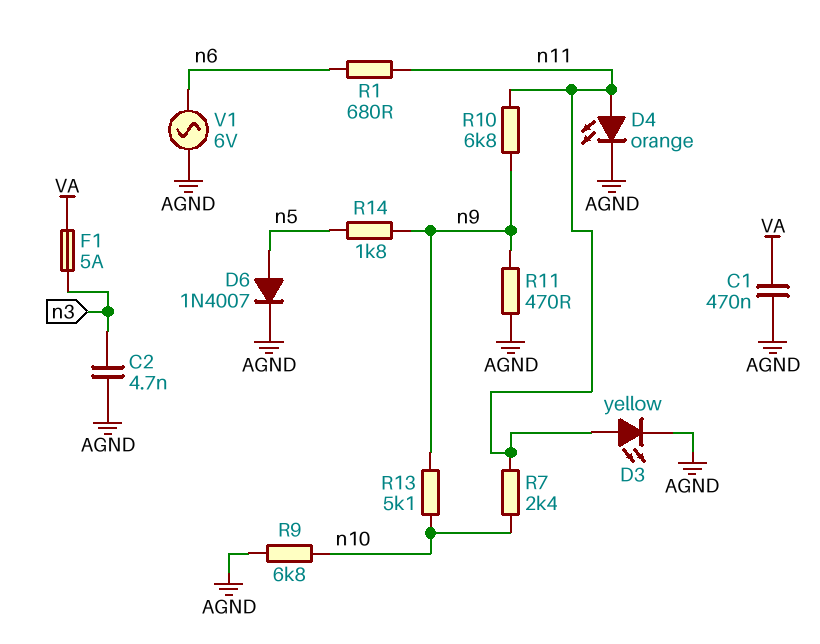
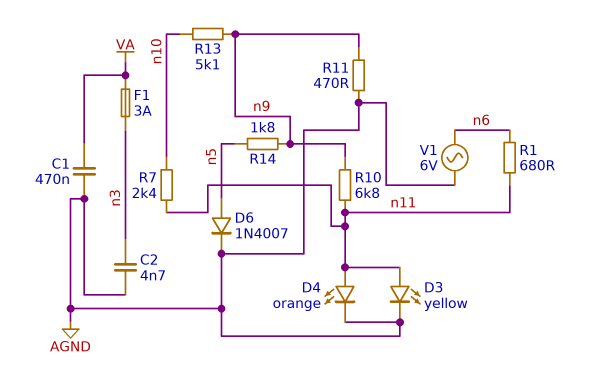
F1: 5A (VA, n3) -> 3A (VA, n3)
R9: 6.8k (AGND, n10) -> none

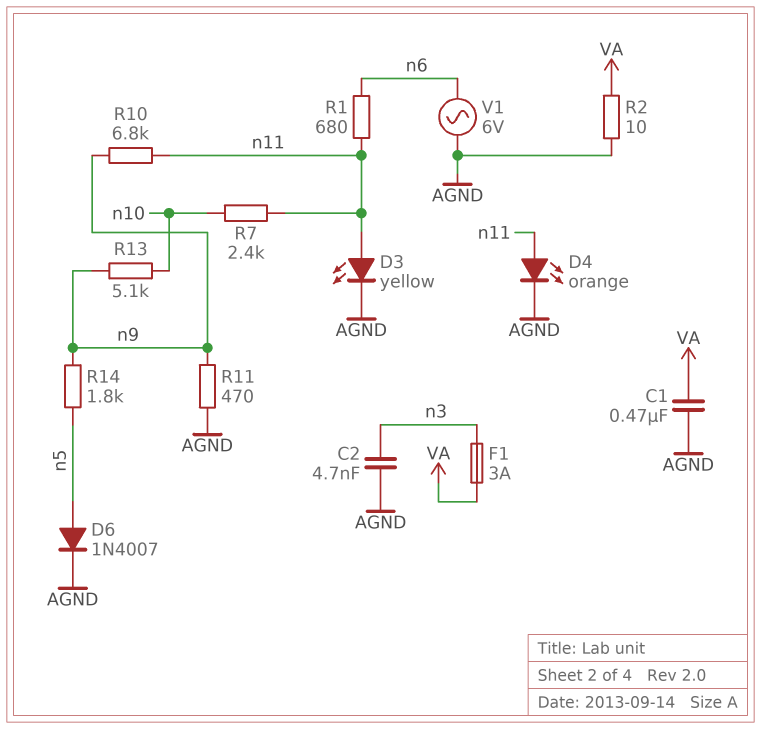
R2: none -> 10 (AGND, VA)

